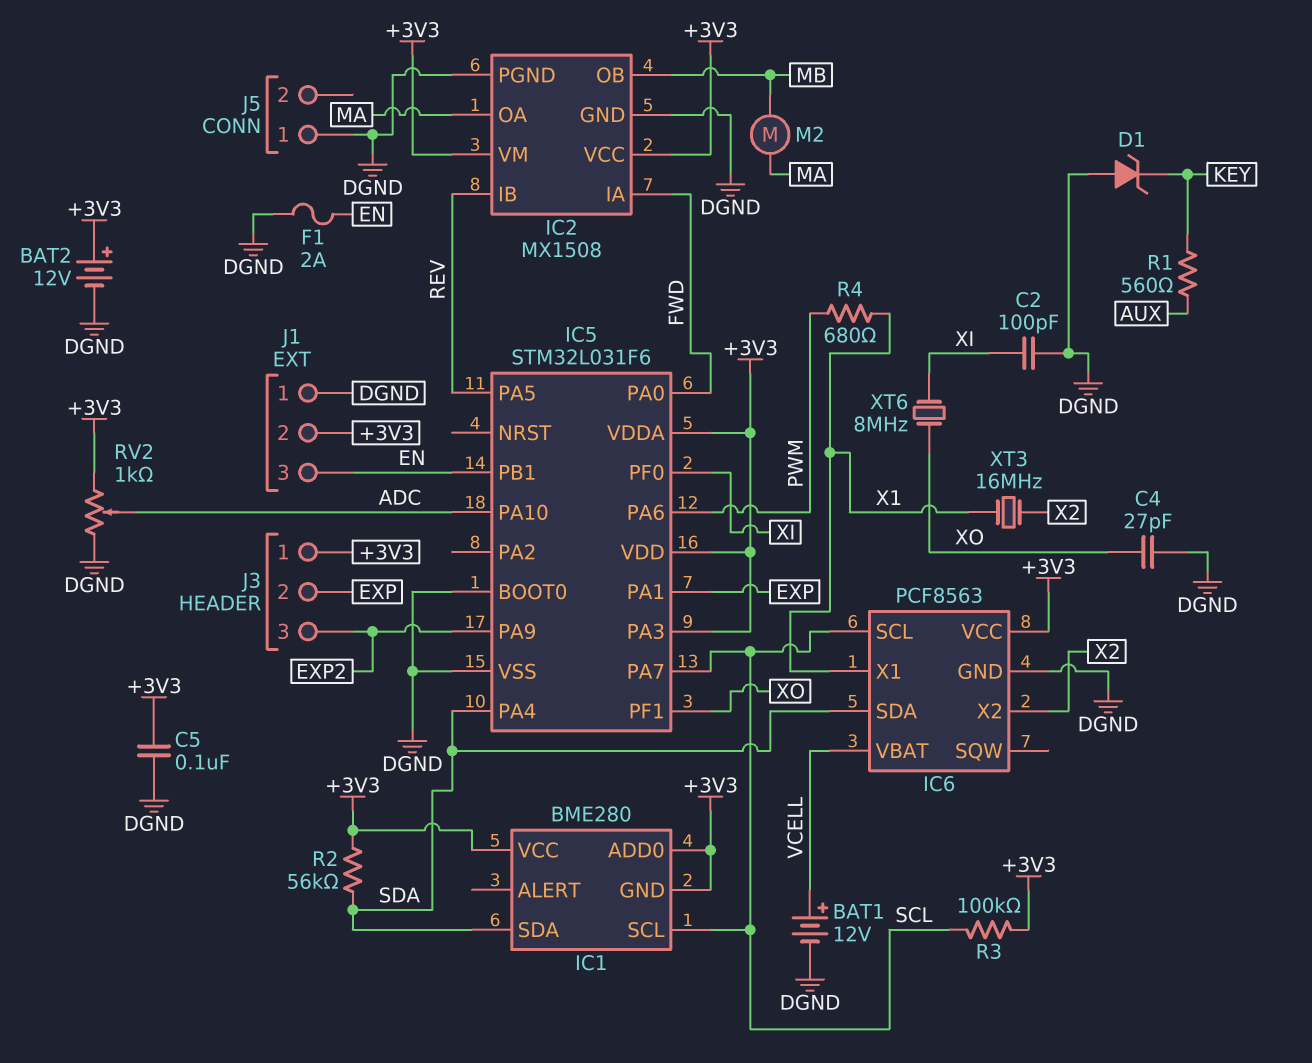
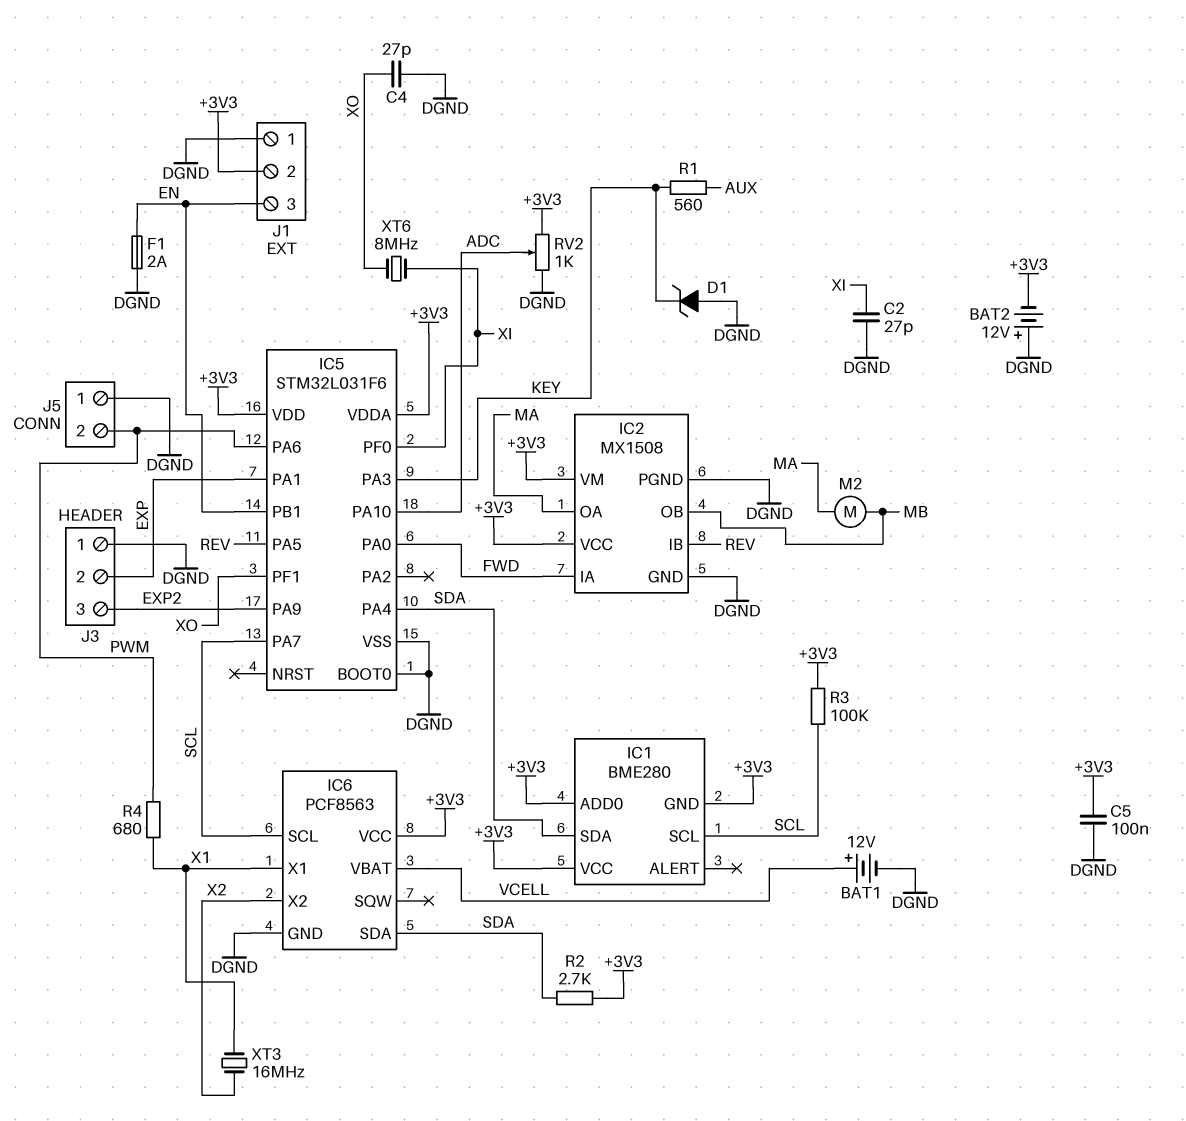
BAT2: 12V (plus +3V3, minus DGND) -> 12V (plus DGND, minus +3V3)
C2: 100pF (DGND, XI) -> 27pF (DGND, XI)
IC5 pin PA3: +3V3 -> KEY
J3 pin 1: +3V3 -> DGND
J5 pin 2: none -> PWM
R2: 56k (+3V3, SDA) -> 2.7k (+3V3, SDA)

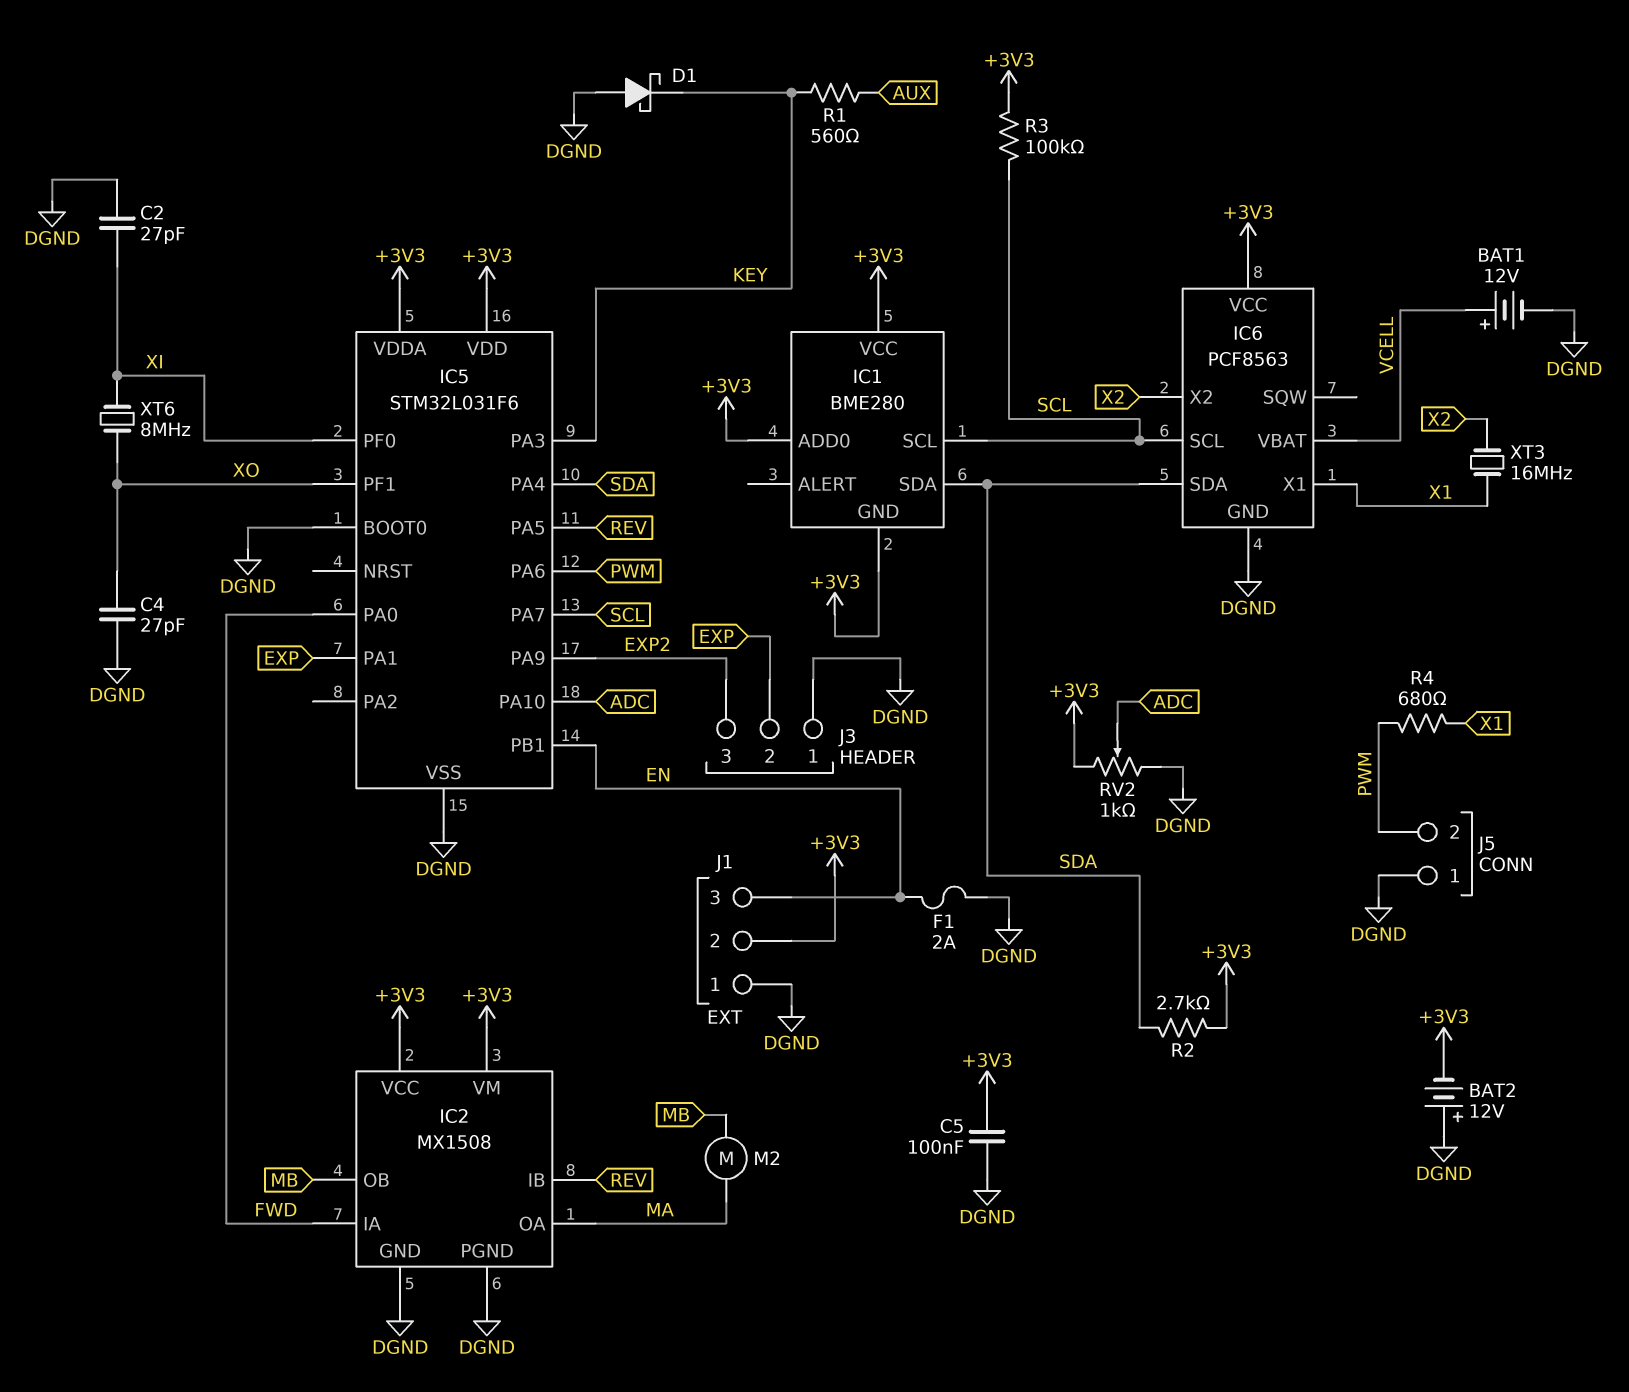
D1: zener (A DGND, K KEY) -> schottky (A DGND, K KEY)

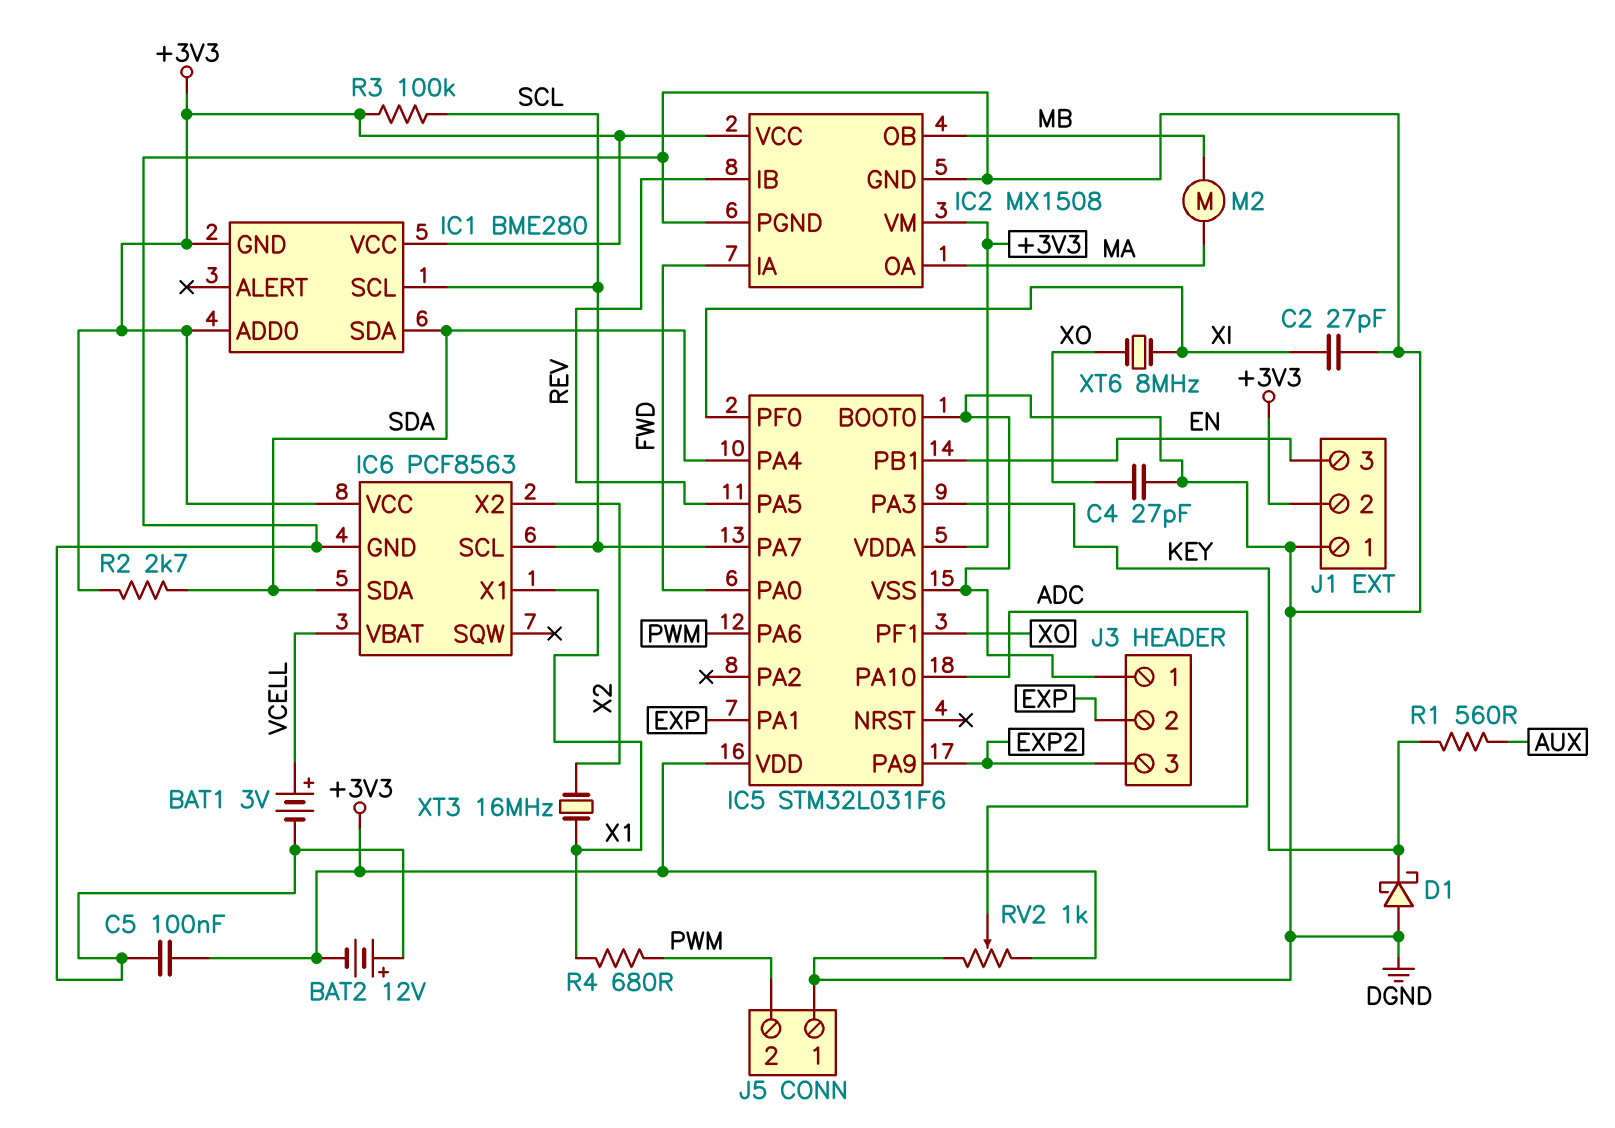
BAT1: 12V (plus VCELL, minus DGND) -> 3V (plus VCELL, minus DGND)
F1: 2A (DGND, EN) -> none

